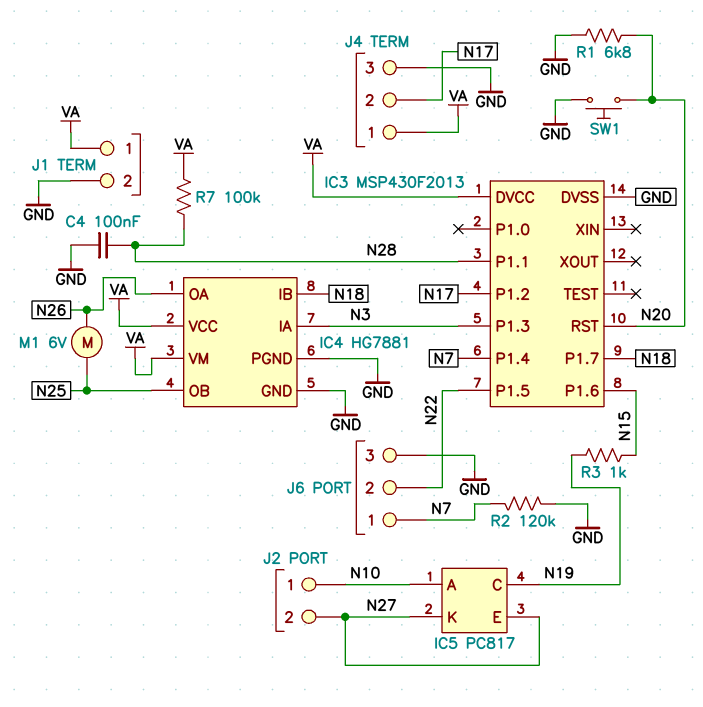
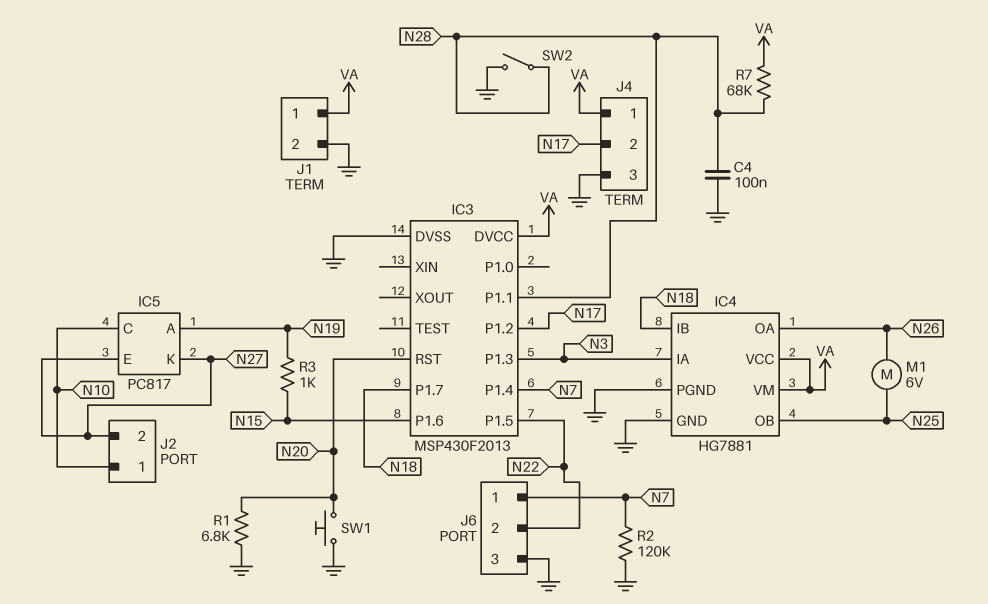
IC5 pin A: N10 -> N19
IC5 pin C: N19 -> N10
R7: 100k (N28, VA) -> 68k (N28, VA)
SW2: none -> switch (GND, N28)

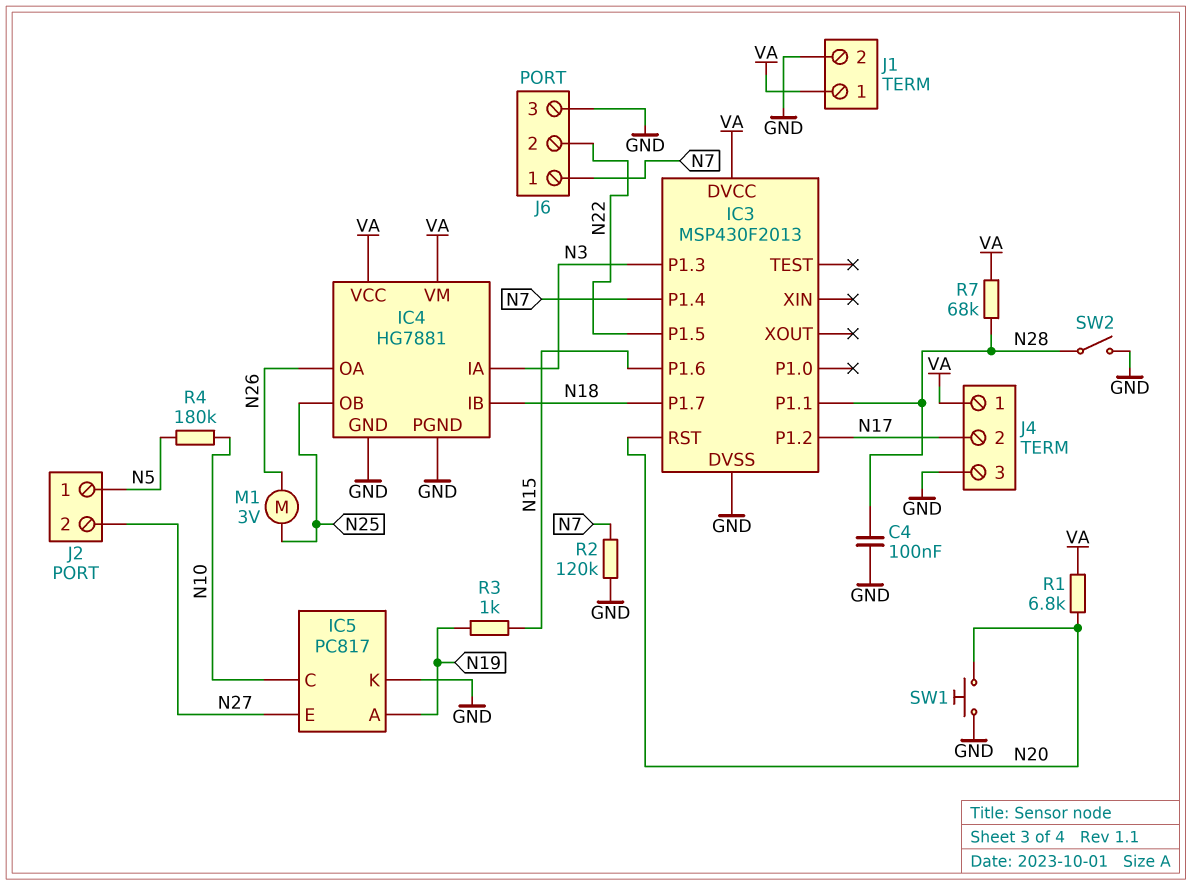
IC5 pin K: N27 -> GND
J2 pin 1: N10 -> N5
M1: motor 6V (N25, N26) -> motor 3V (N25, N26)
R1: 6.8k (GND, N20) -> 6.8k (N20, VA)
R4: none -> 180k (N5, N10)

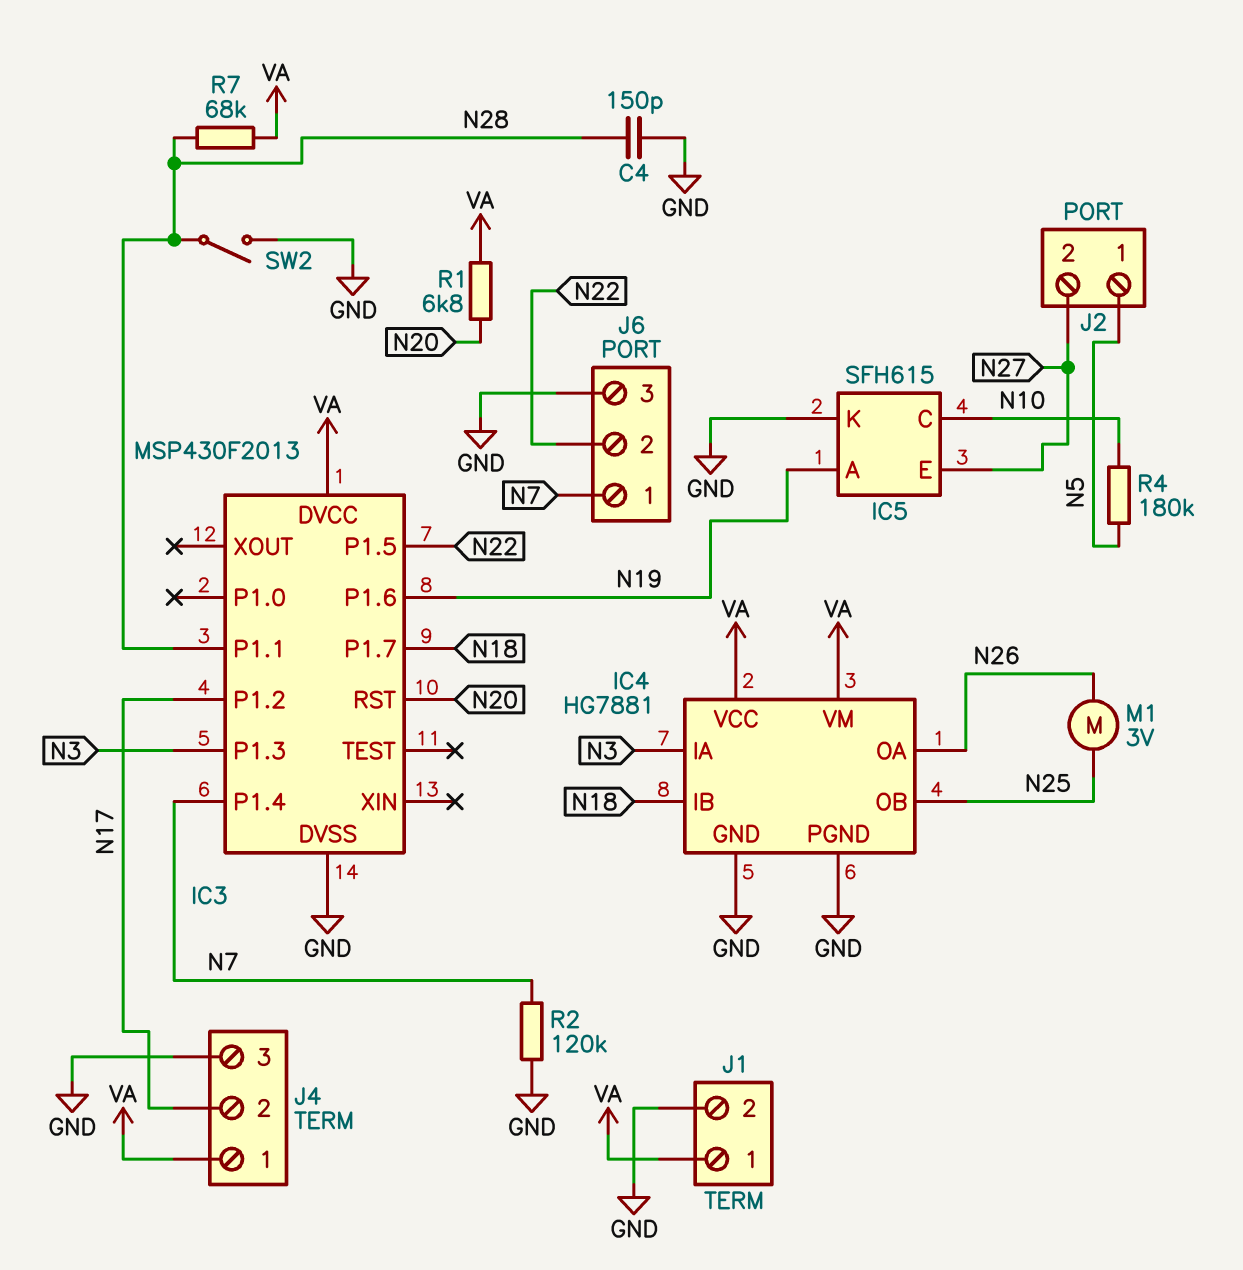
C4: 100nF (GND, N28) -> 150pF (GND, N28)
IC3 pin P1.6: N15 -> N19
IC5: PC817 -> SFH615
R3: 1k (N15, N19) -> none
SW1: button (GND, N20) -> none

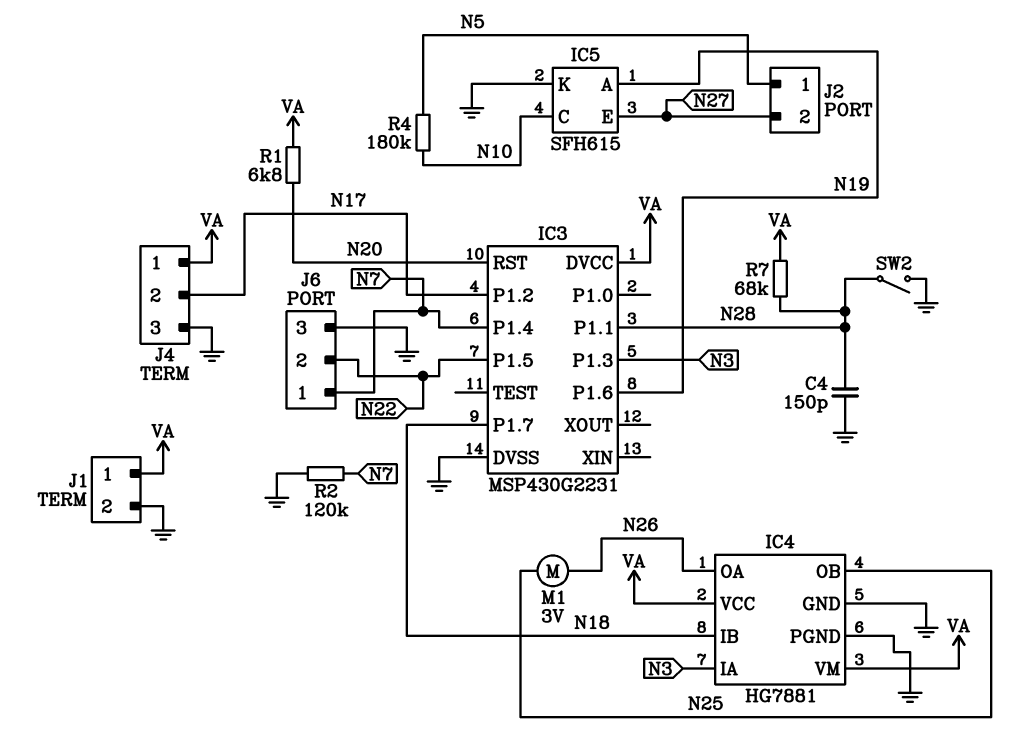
IC3: MSP430F2013 -> MSP430G2231

